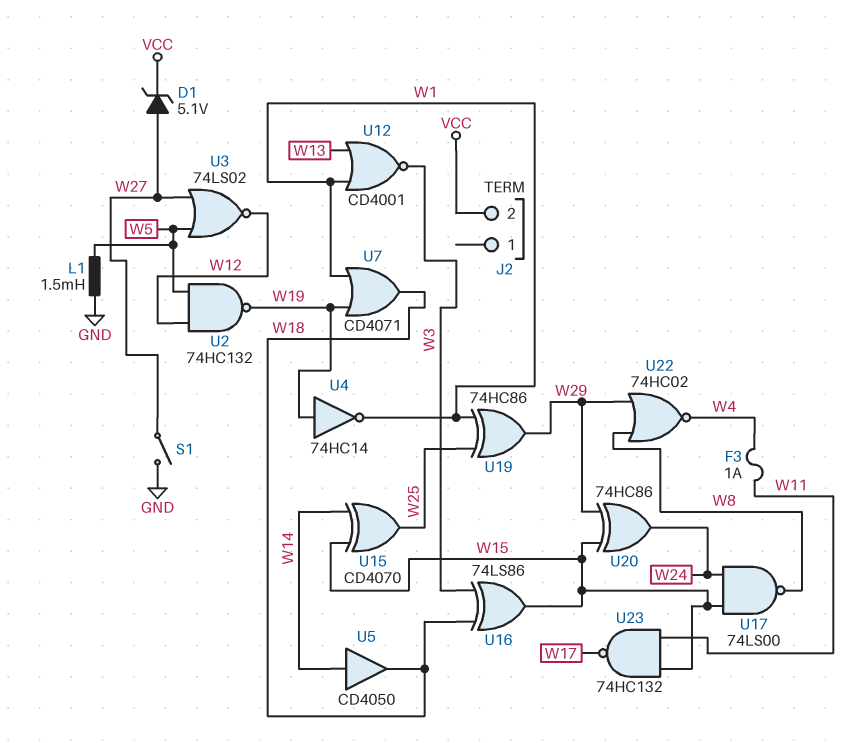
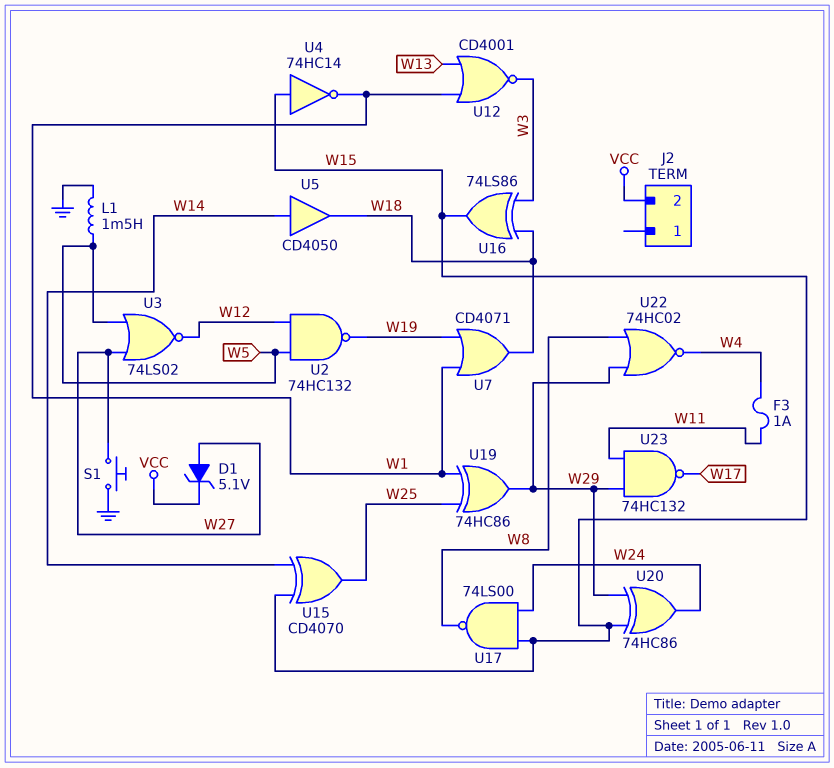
S1: switch (GND, W27) -> button (GND, W27)
U4: NOT 74HC14 (in W19, out W1) -> NOT 74HC14 (in W15, out W1)
U23: NAND 74HC132 (in W11, in W15, out W17) -> NAND 74HC132 (in W11, in W29, out W17)

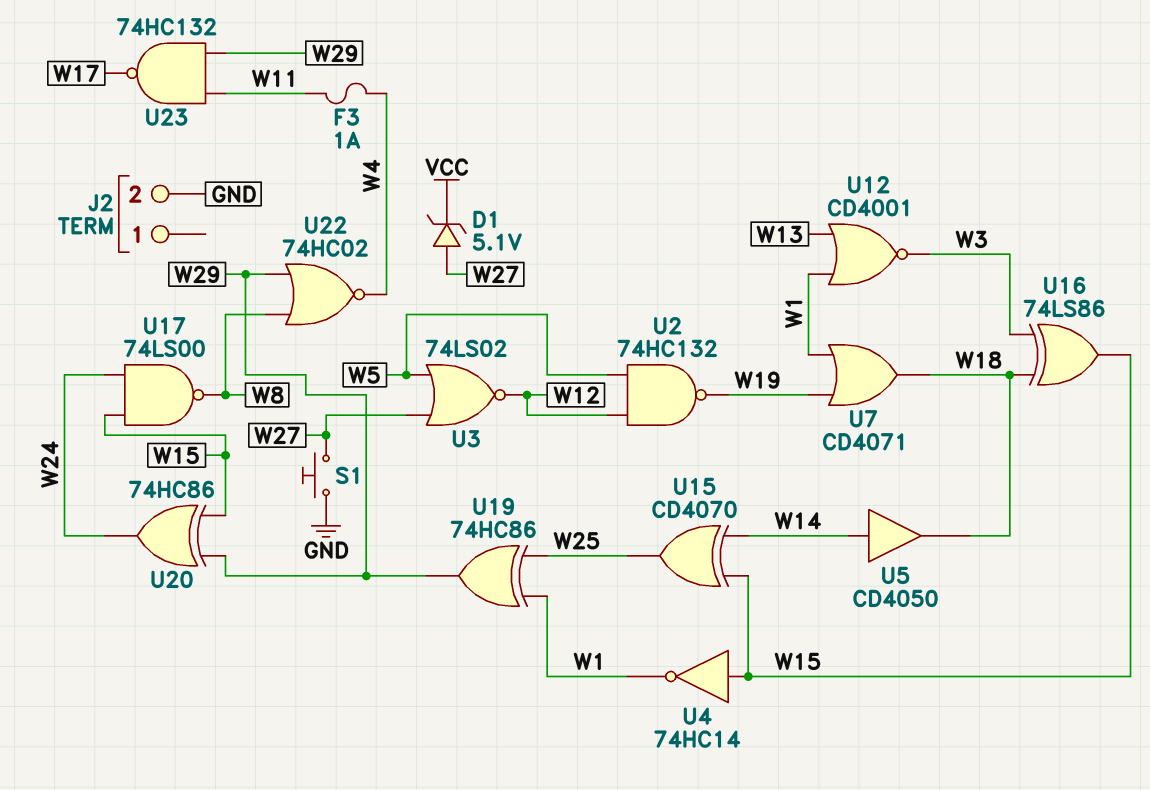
J2 pin 2: VCC -> GND
L1: 1.5mH (GND, W5) -> none

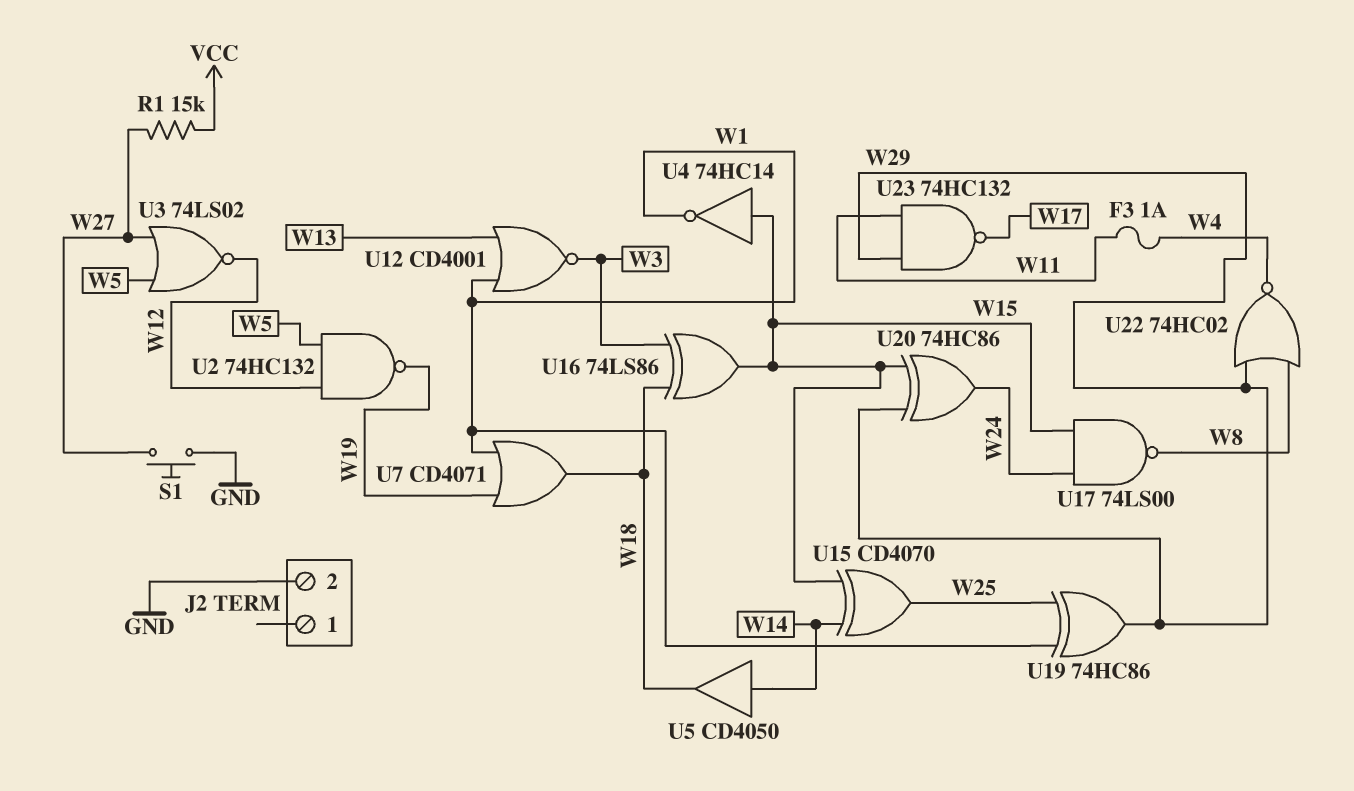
D1: zener 5.1V (A W27, K VCC) -> none
R1: none -> 15k (VCC, W27)

